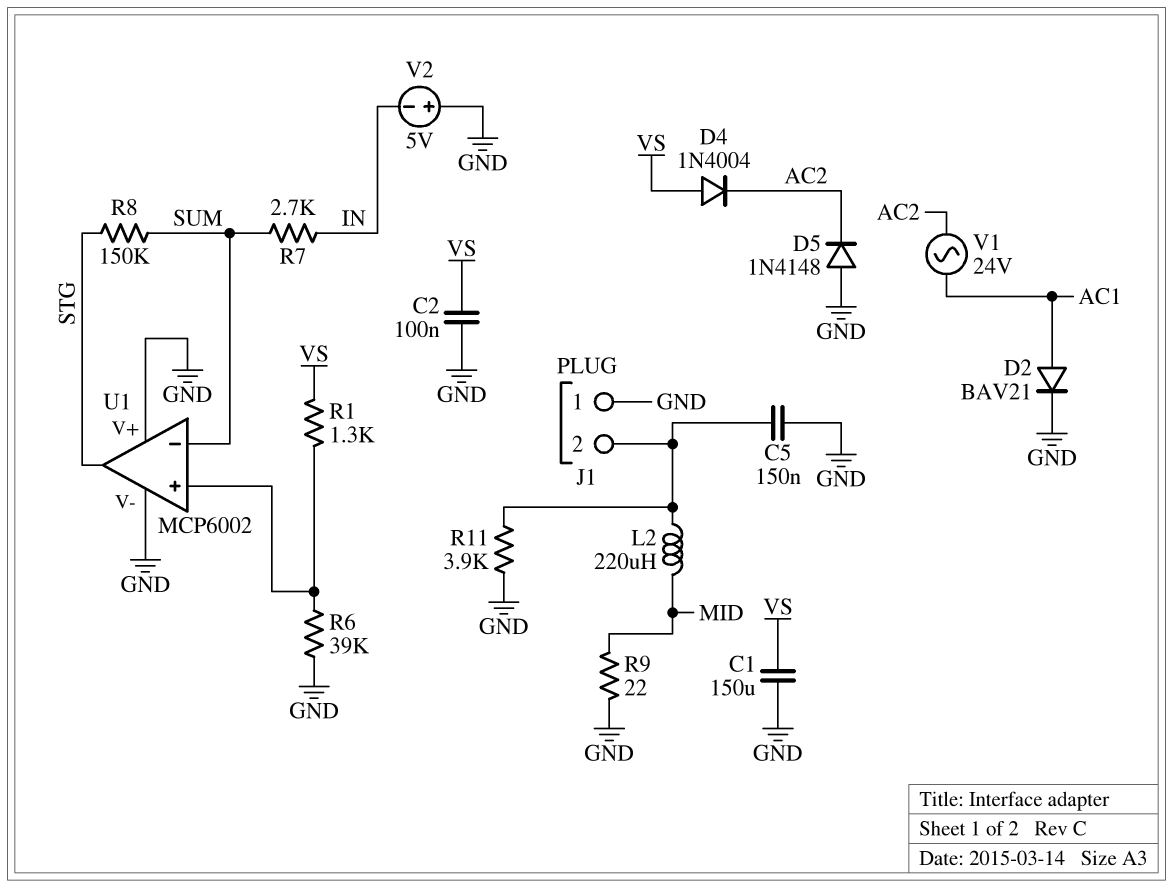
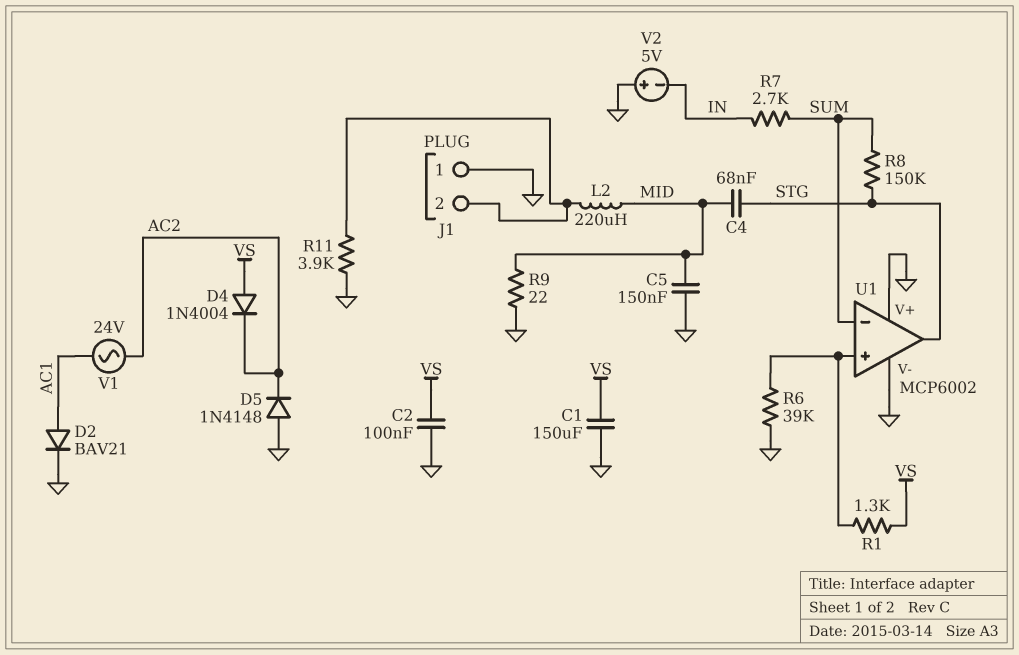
C4: none -> 68nF (MID, STG)
C5: 150nF (GND, J1/2) -> 150nF (GND, MID)

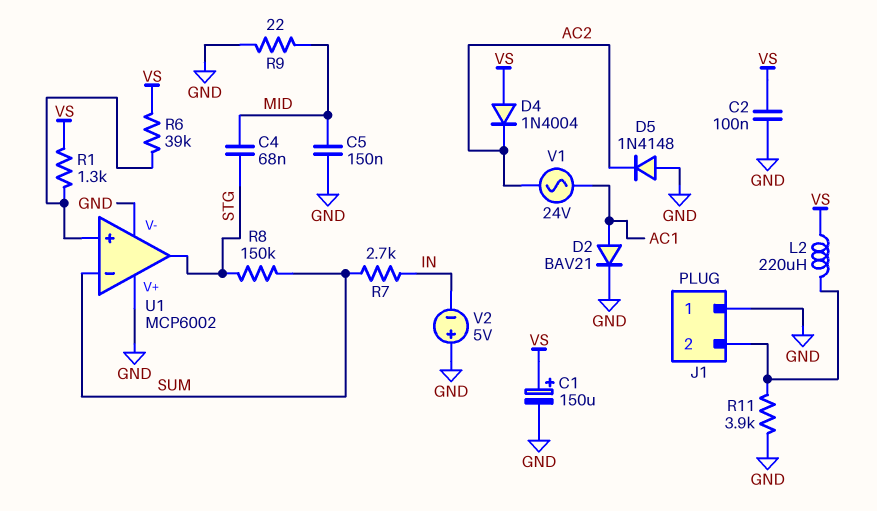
C1: 150uF (GND, VS) -> 150uF (plus VS, minus GND)
L2: 220uH (J1/2, MID) -> 220uH (J1/2, VS)
R6: 39k (GND, U1/in+) -> 39k (U1/in+, VS)

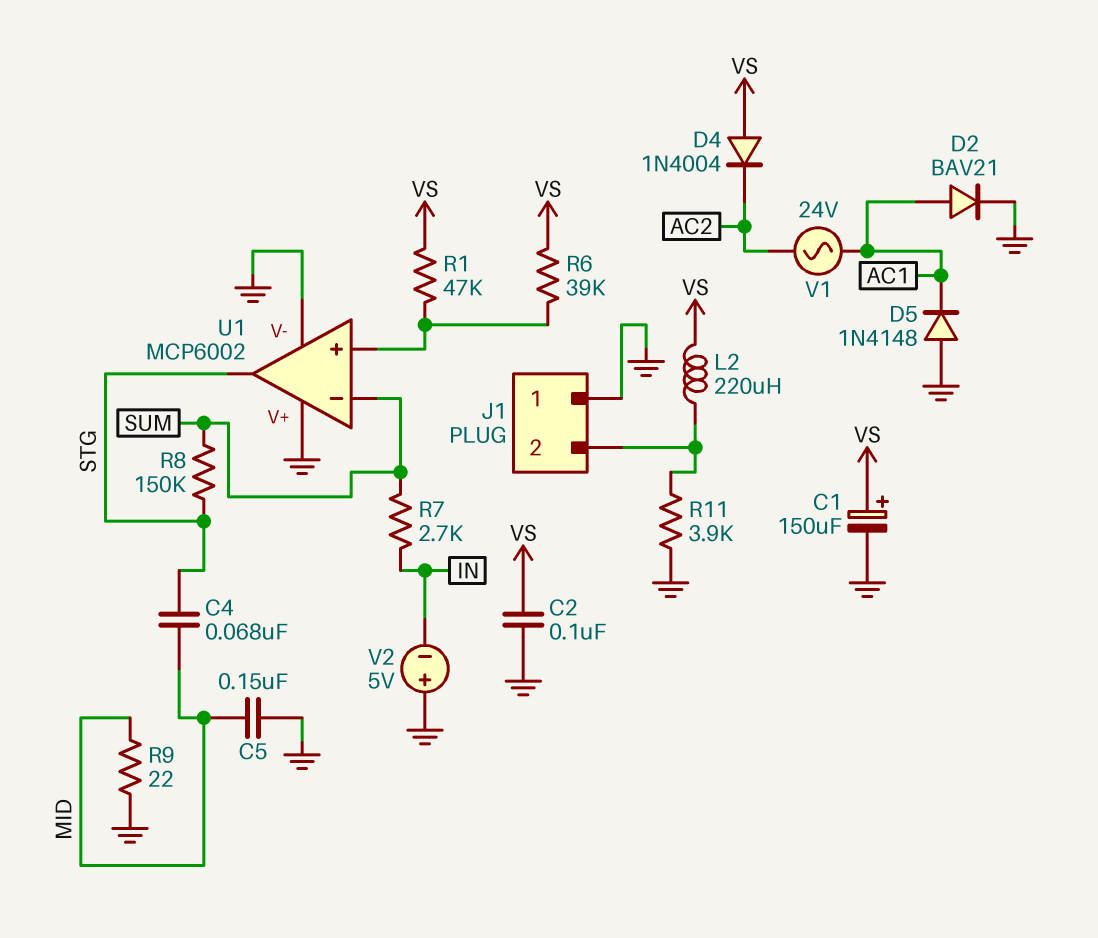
D5: diode 1N4148 (A GND, K AC2) -> diode 1N4148 (A GND, K AC1)
R1: 1.3k (U1/in+, VS) -> 47k (U1/in+, VS)

